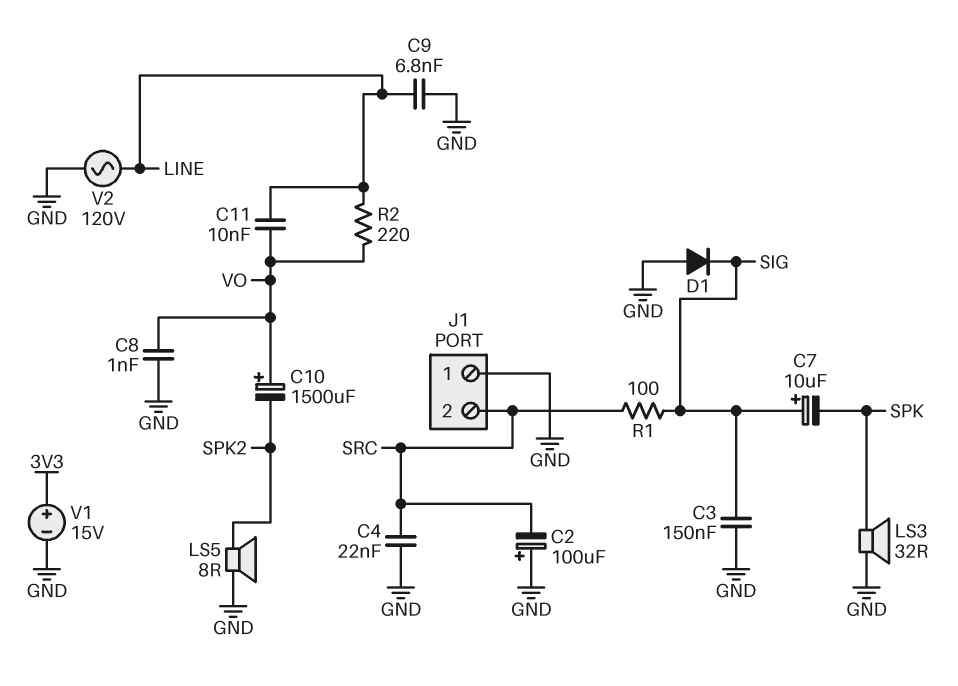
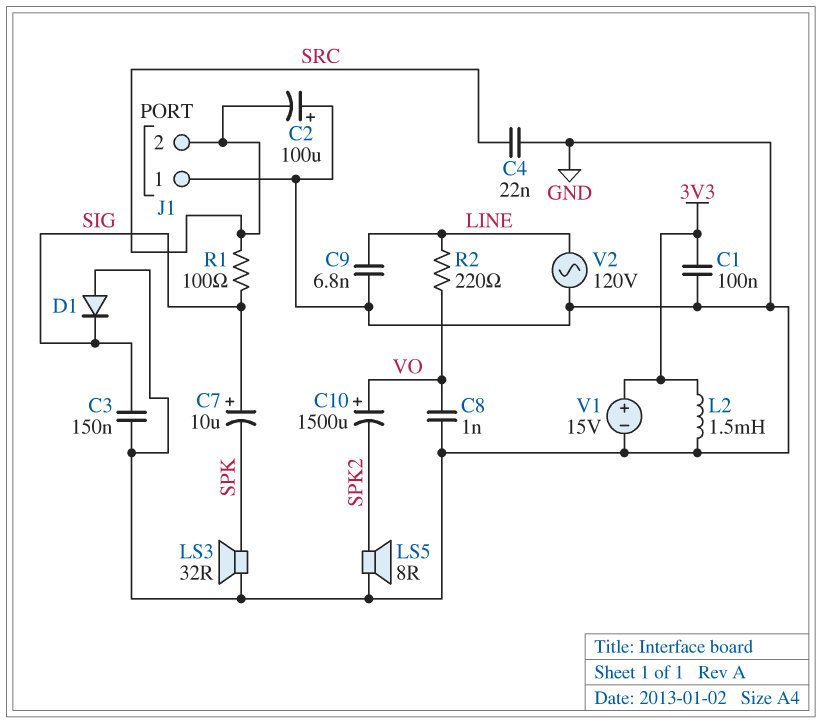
C1: none -> 100nF (3V3, GND)
C11: 10nF (LINE, VO) -> none
L2: none -> 1.5mH (3V3, GND)

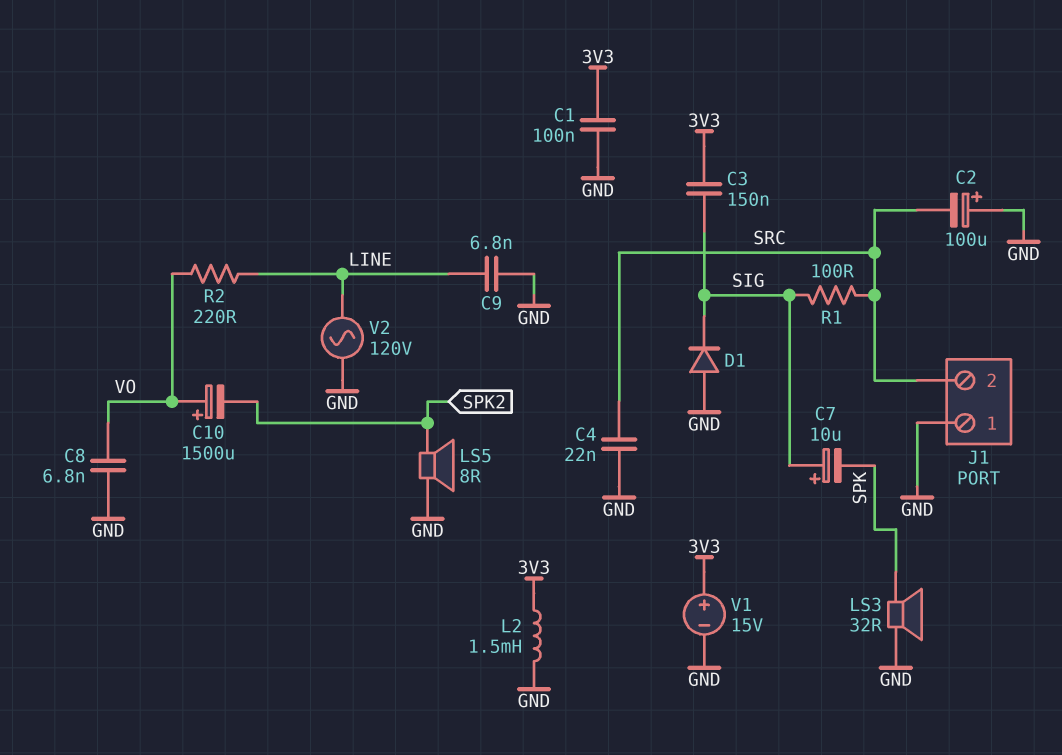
C3: 150nF (GND, SIG) -> 150nF (3V3, SIG)
C8: 1nF (GND, VO) -> 6.8nF (GND, VO)

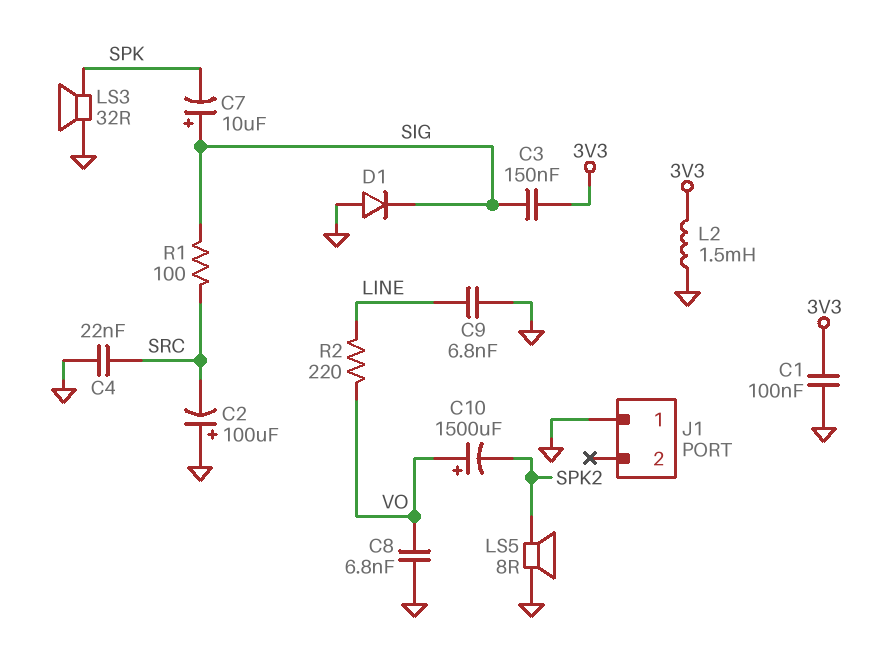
J1 pin 2: SRC -> none
V1: 15V (plus 3V3, minus GND) -> none
V2: AC 120V (GND, LINE) -> none

